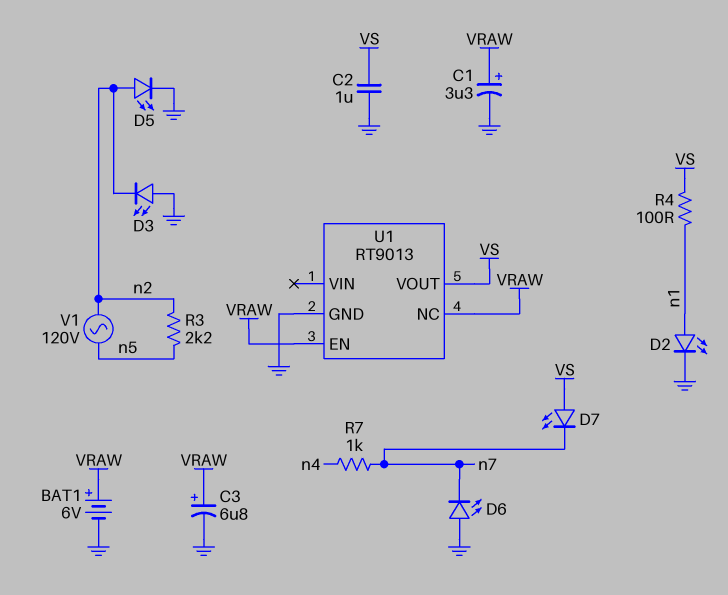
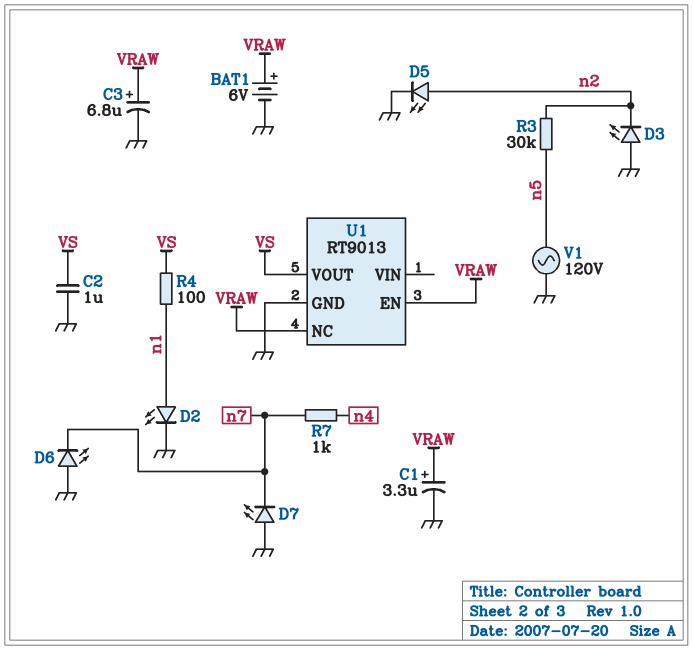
D7: LED (A VS, K n7) -> LED (A GND, K n7)
R3: 2.2k (n2, n5) -> 30k (n2, n5)
V1: AC 120V (n2, n5) -> AC 120V (GND, n5)

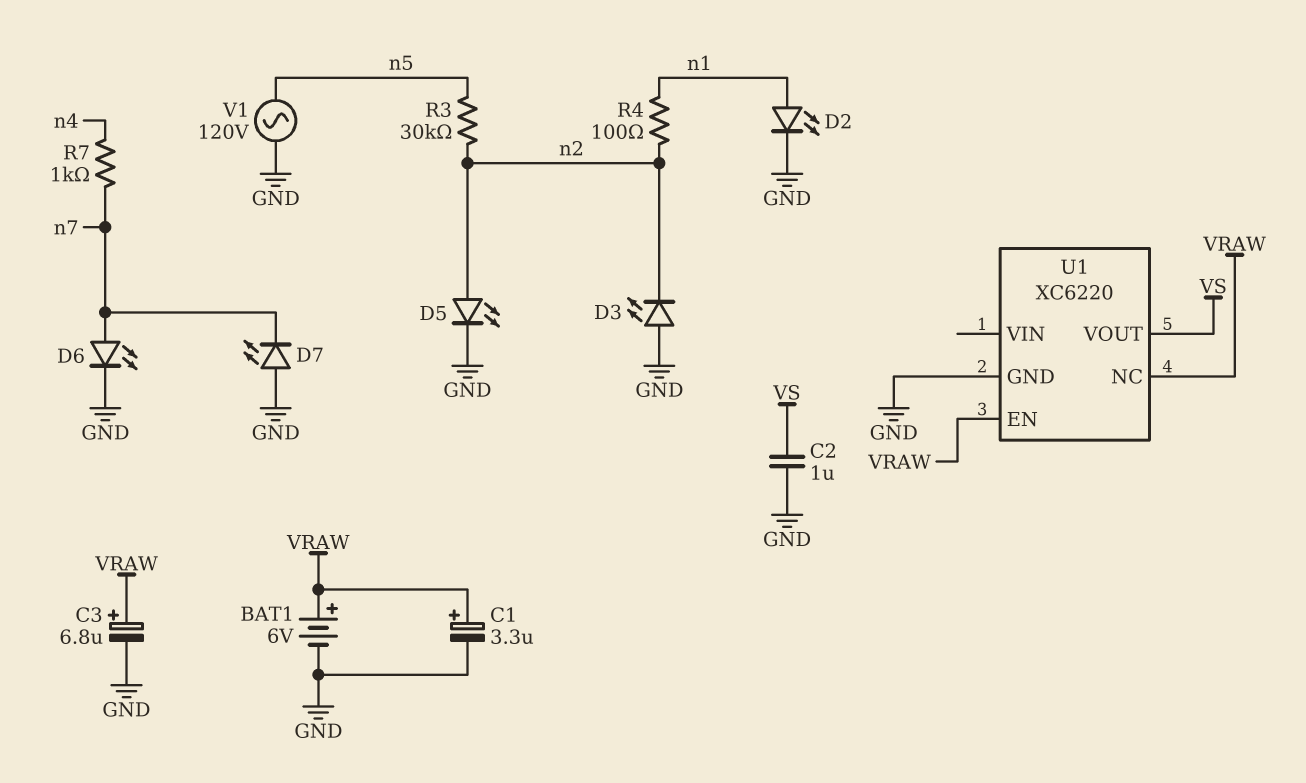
D6: LED (A GND, K n7) -> LED (A n7, K GND)
R4: 100 (VS, n1) -> 100 (n1, n2)
U1: RT9013 -> XC6220

